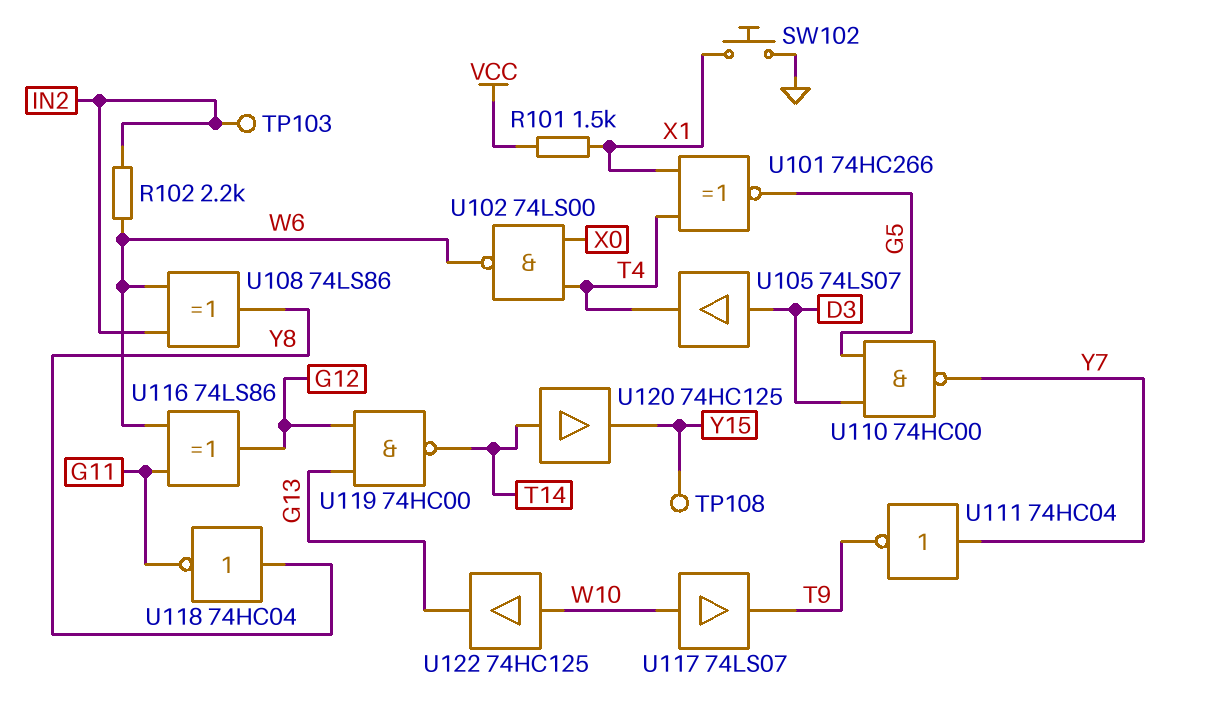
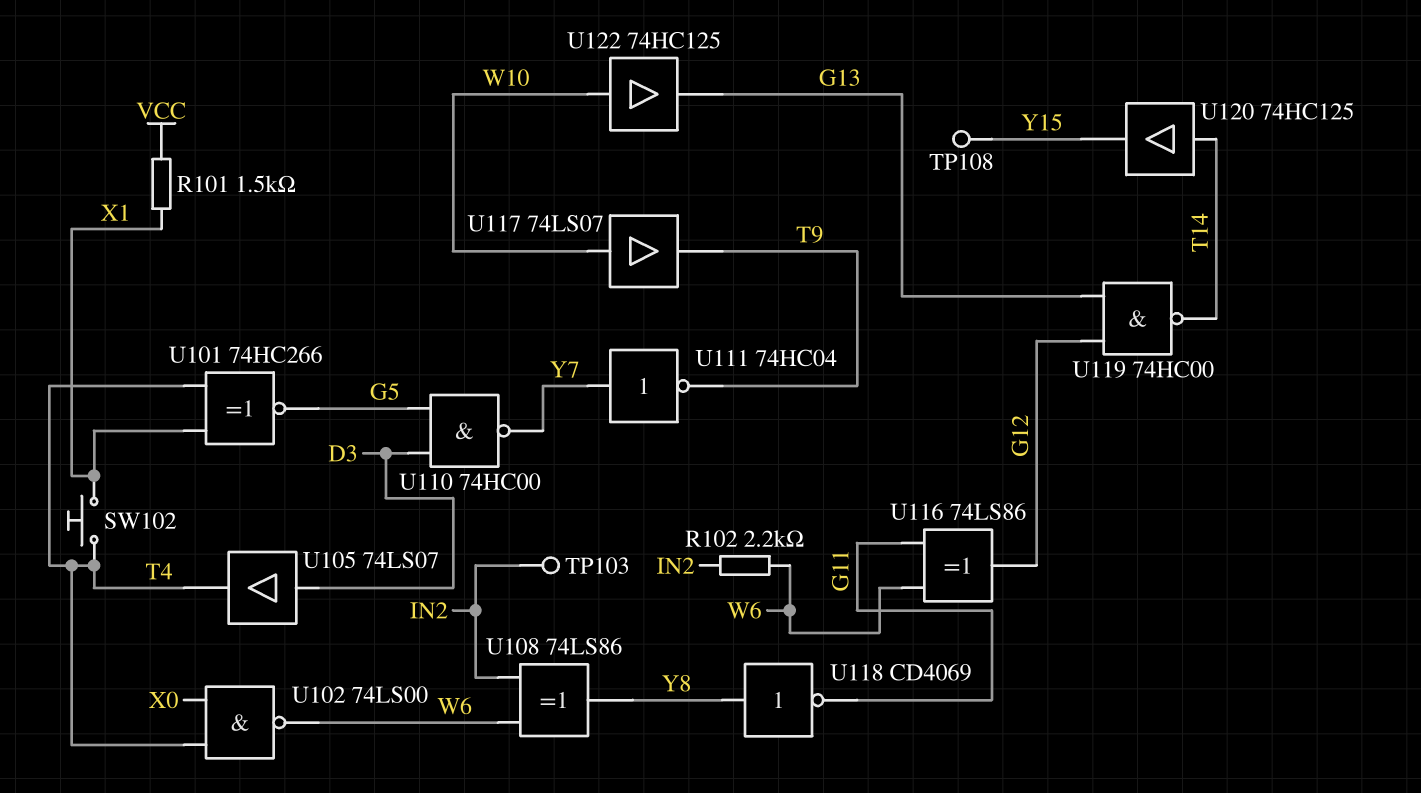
SW102: button (GND, X1) -> button (T4, X1)
U118: NOT 74HC04 (in Y8, out G11) -> NOT CD4069 (in Y8, out G11)

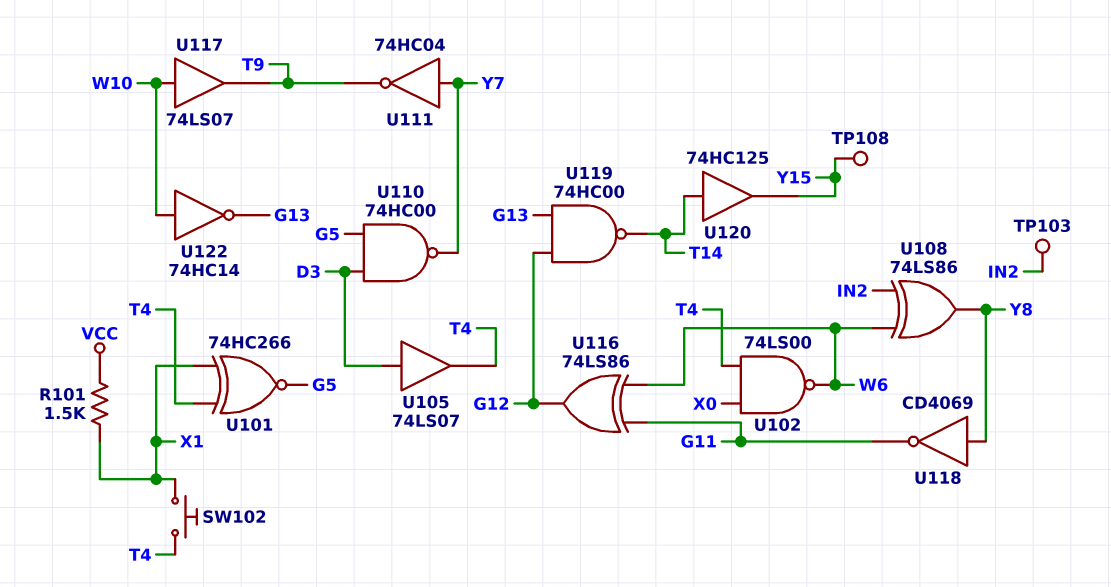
R102: 2.2k (IN2, W6) -> none
U122: buffer 74HC125 (in W10, out G13) -> NOT 74HC14 (in W10, out G13)

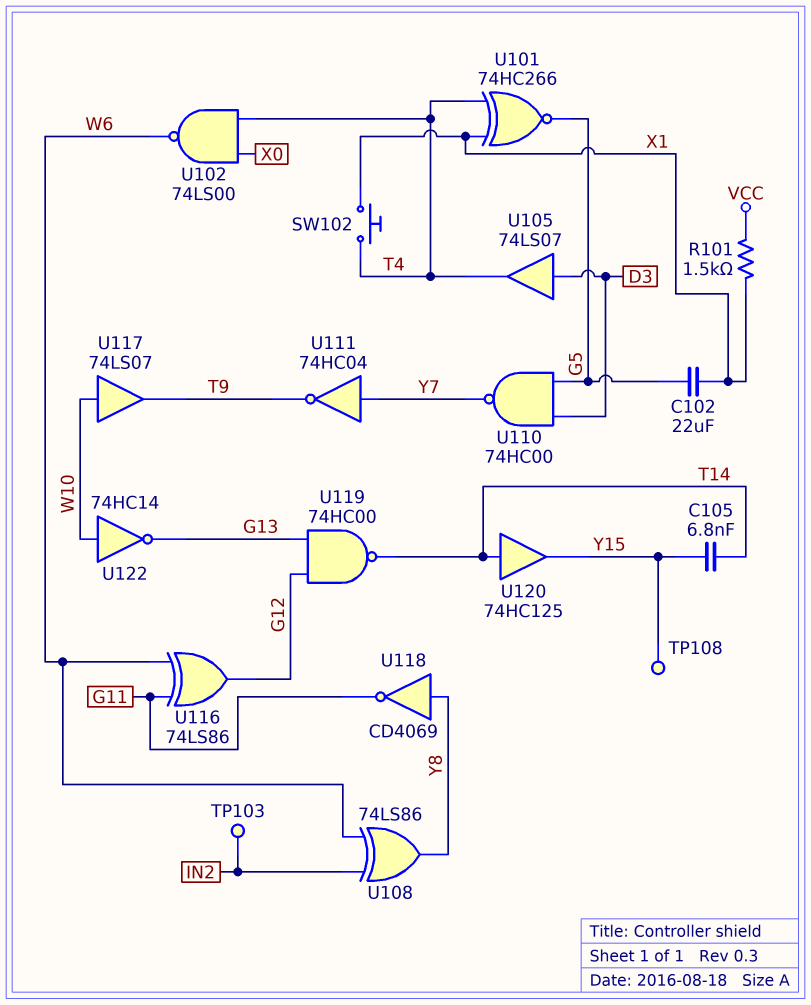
C102: none -> 22uF (G5, X1)
C105: none -> 6.8nF (T14, Y15)

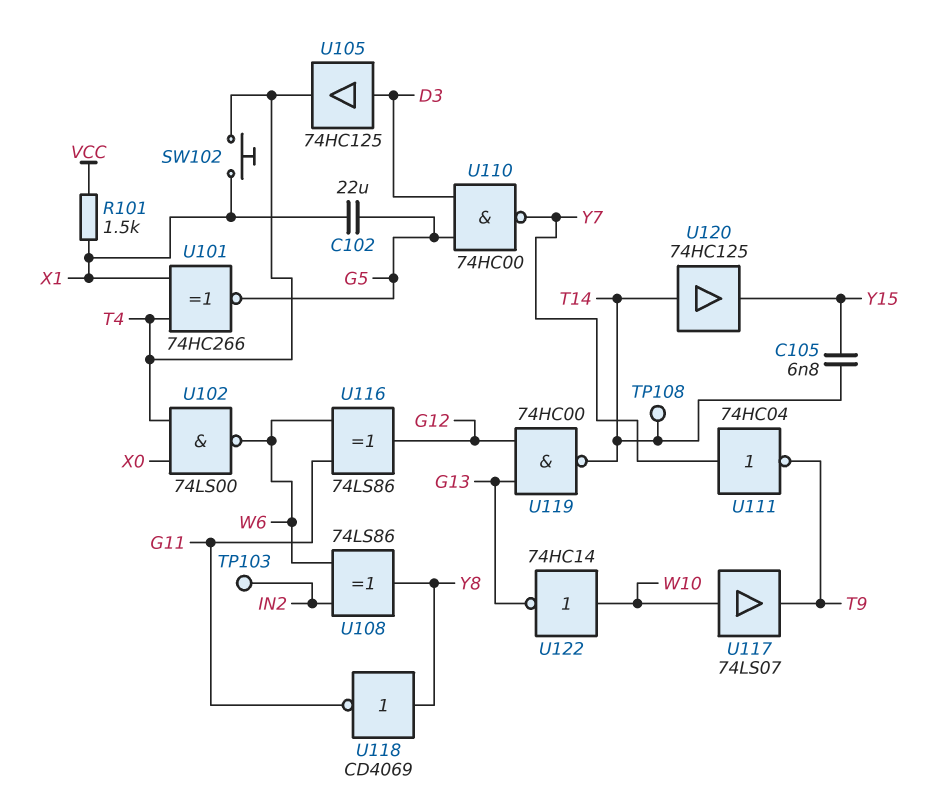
TP108: test point (Y15) -> test point (T14)
U105: buffer 74LS07 (in D3, out T4) -> buffer 74HC125 (in D3, out T4)

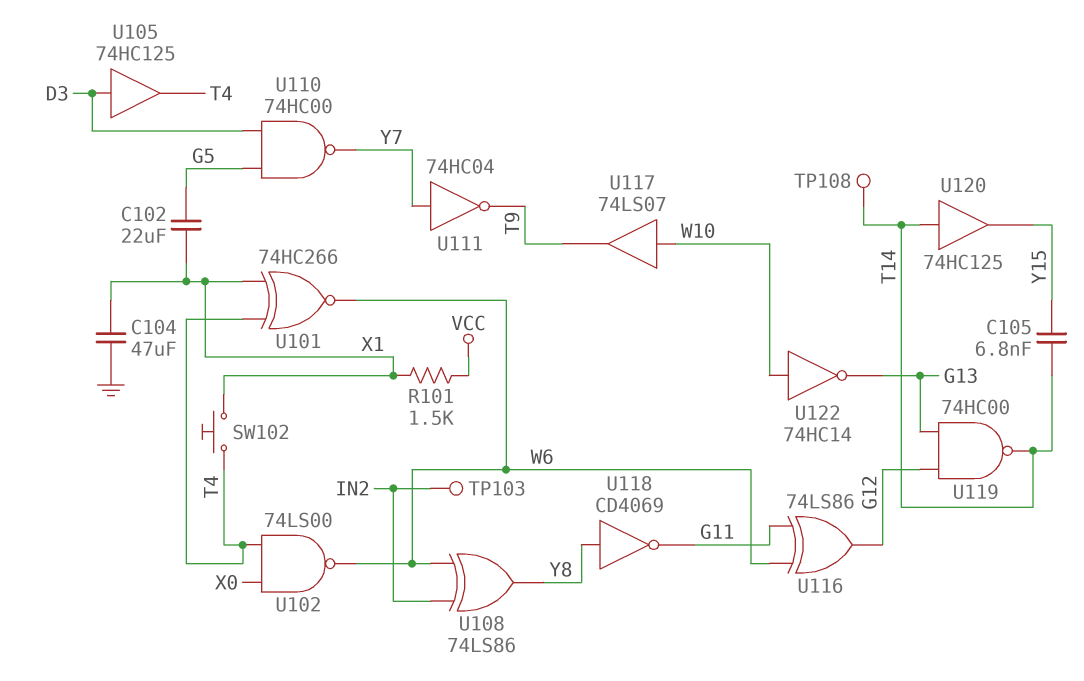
C104: none -> 47uF (GND, X1)
U101: XNOR 74HC266 (in T4, in X1, out G5) -> XNOR 74HC266 (in T4, in X1, out W6)

